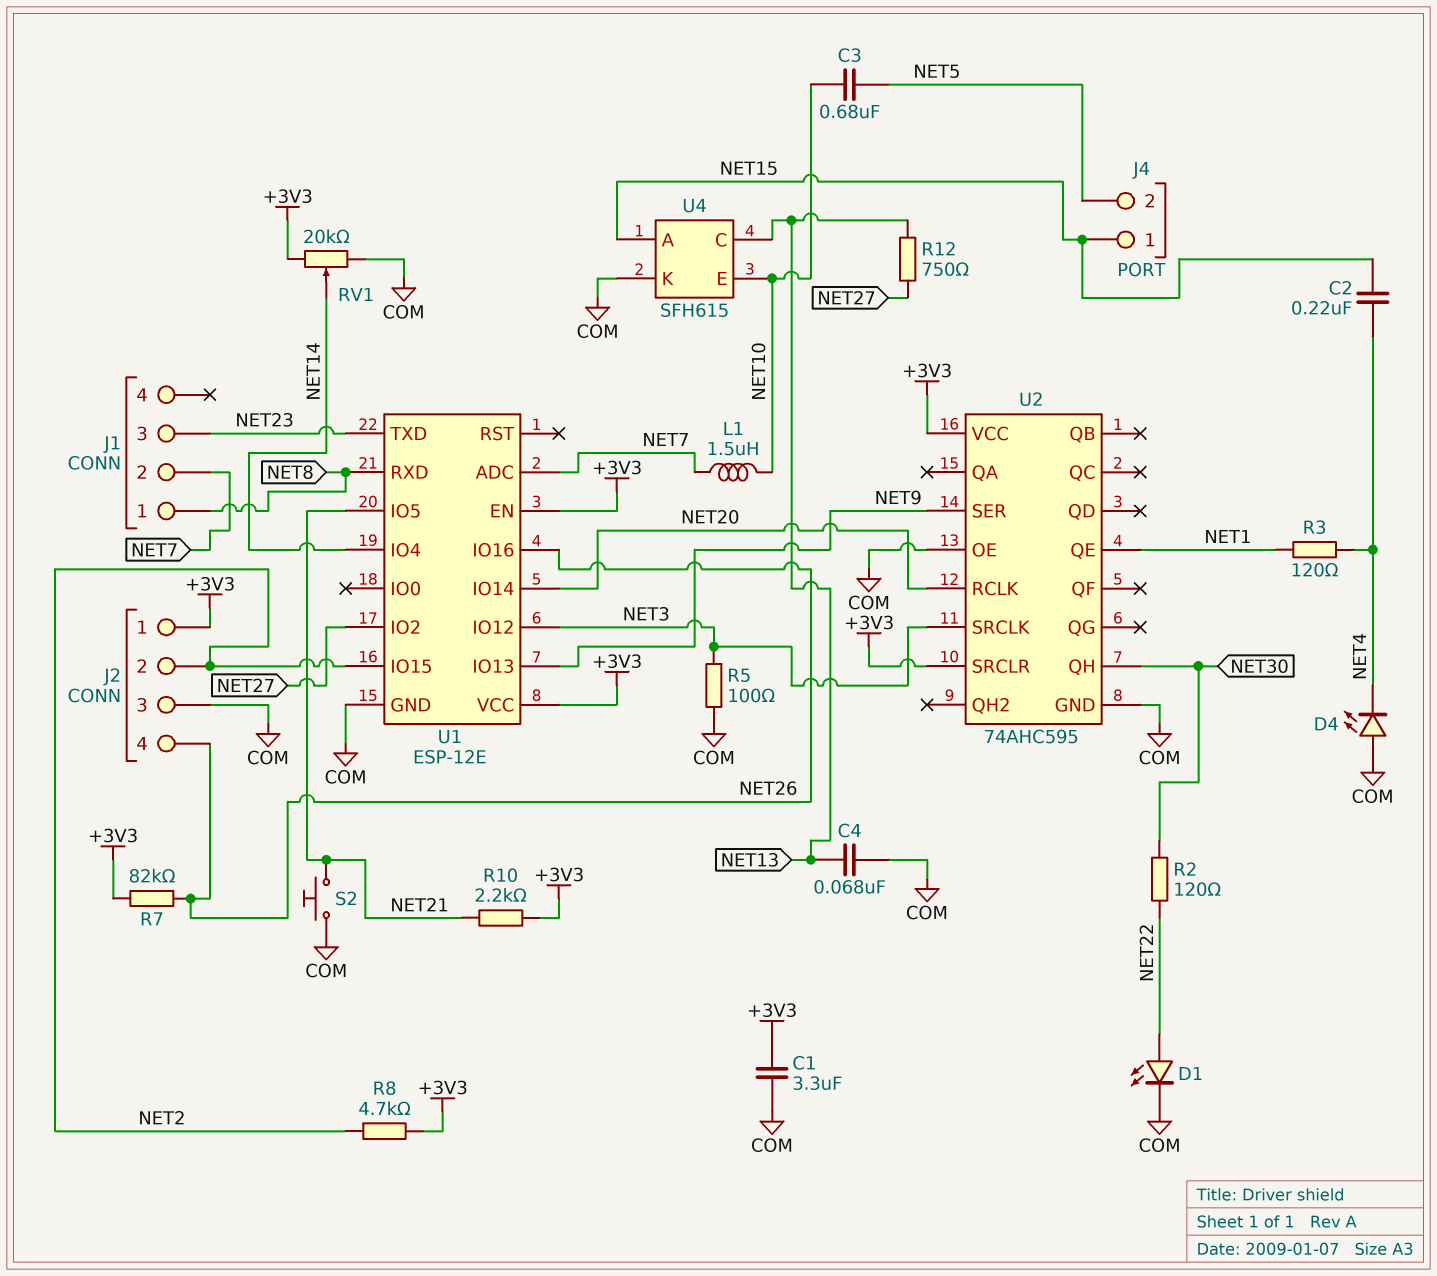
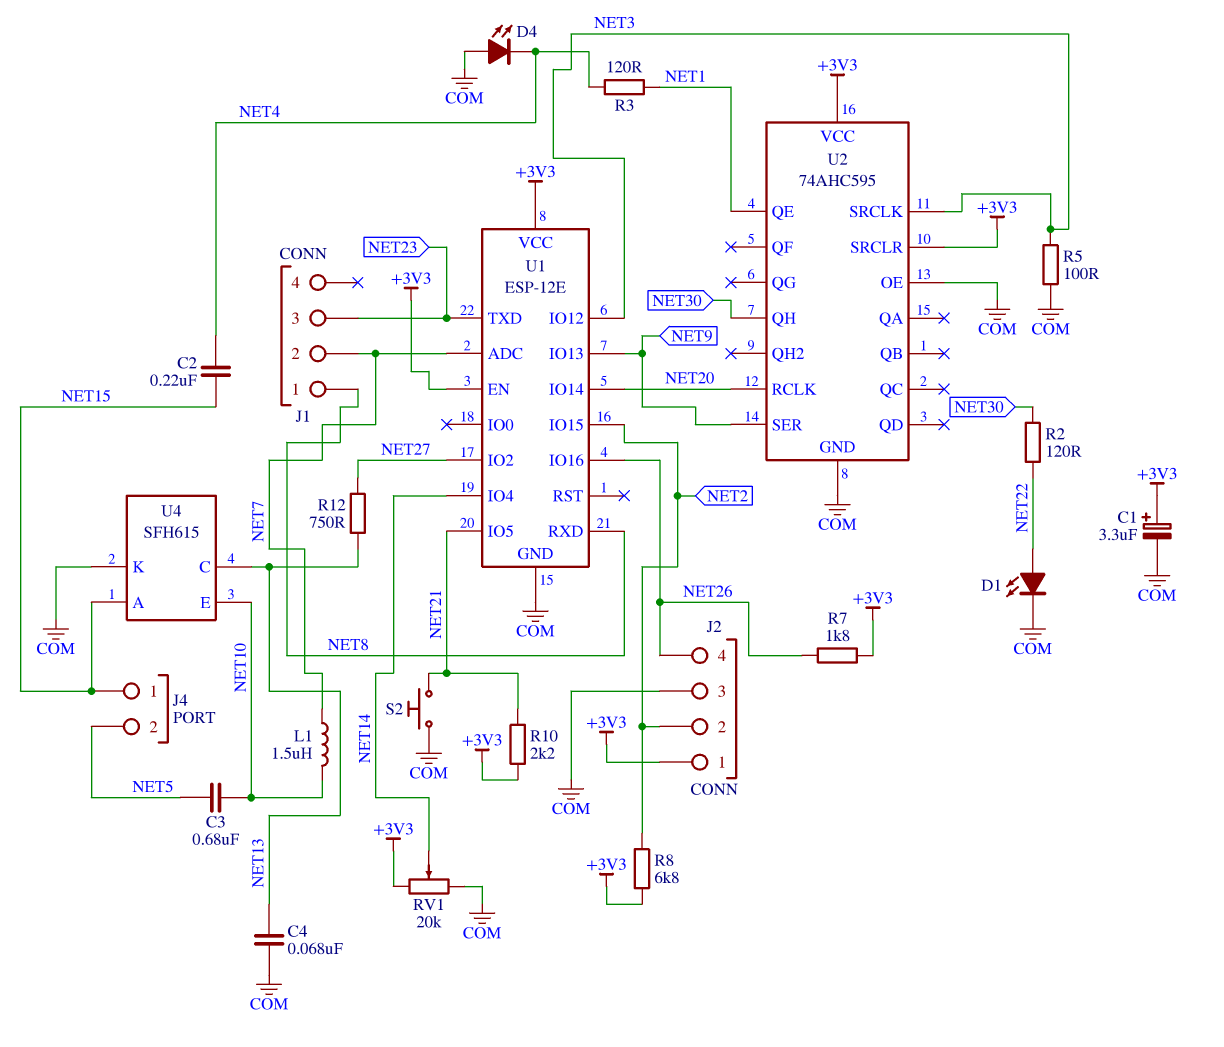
C1: 3.3uF (+3V3, COM) -> 3.3uF (plus +3V3, minus COM)
R7: 82k (+3V3, NET26) -> 1.8k (+3V3, NET26)
R8: 4.7k (+3V3, NET2) -> 6.8k (+3V3, NET2)

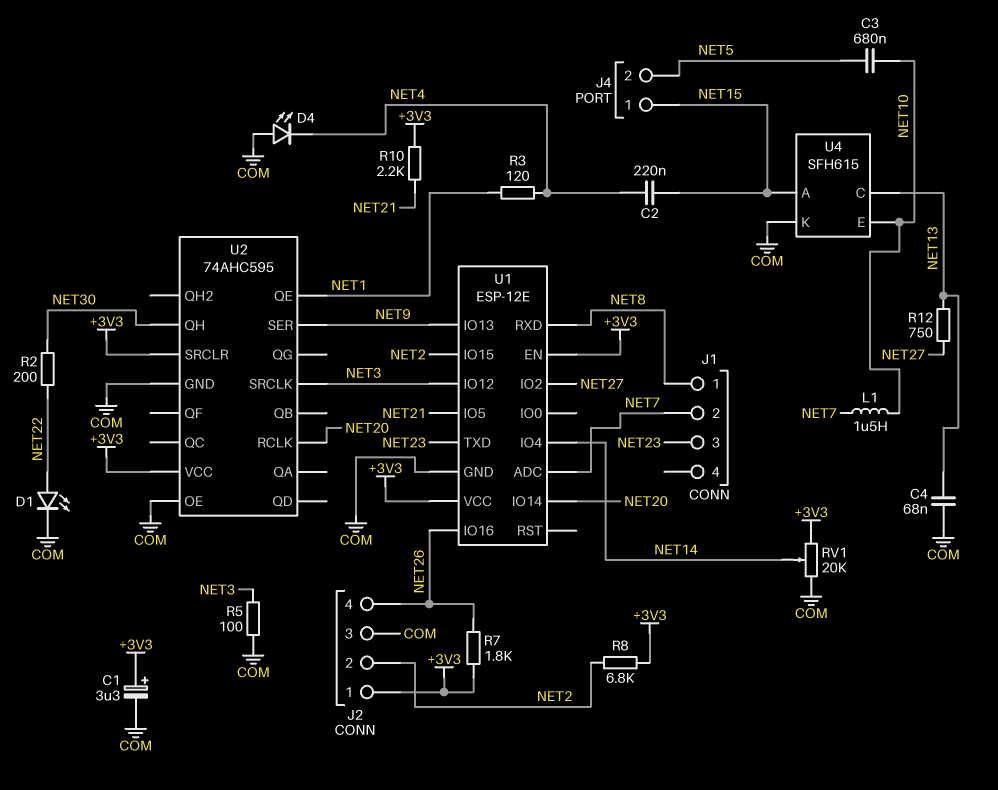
R2: 120 (NET22, NET30) -> 200 (NET22, NET30)
S2: button (COM, NET21) -> none

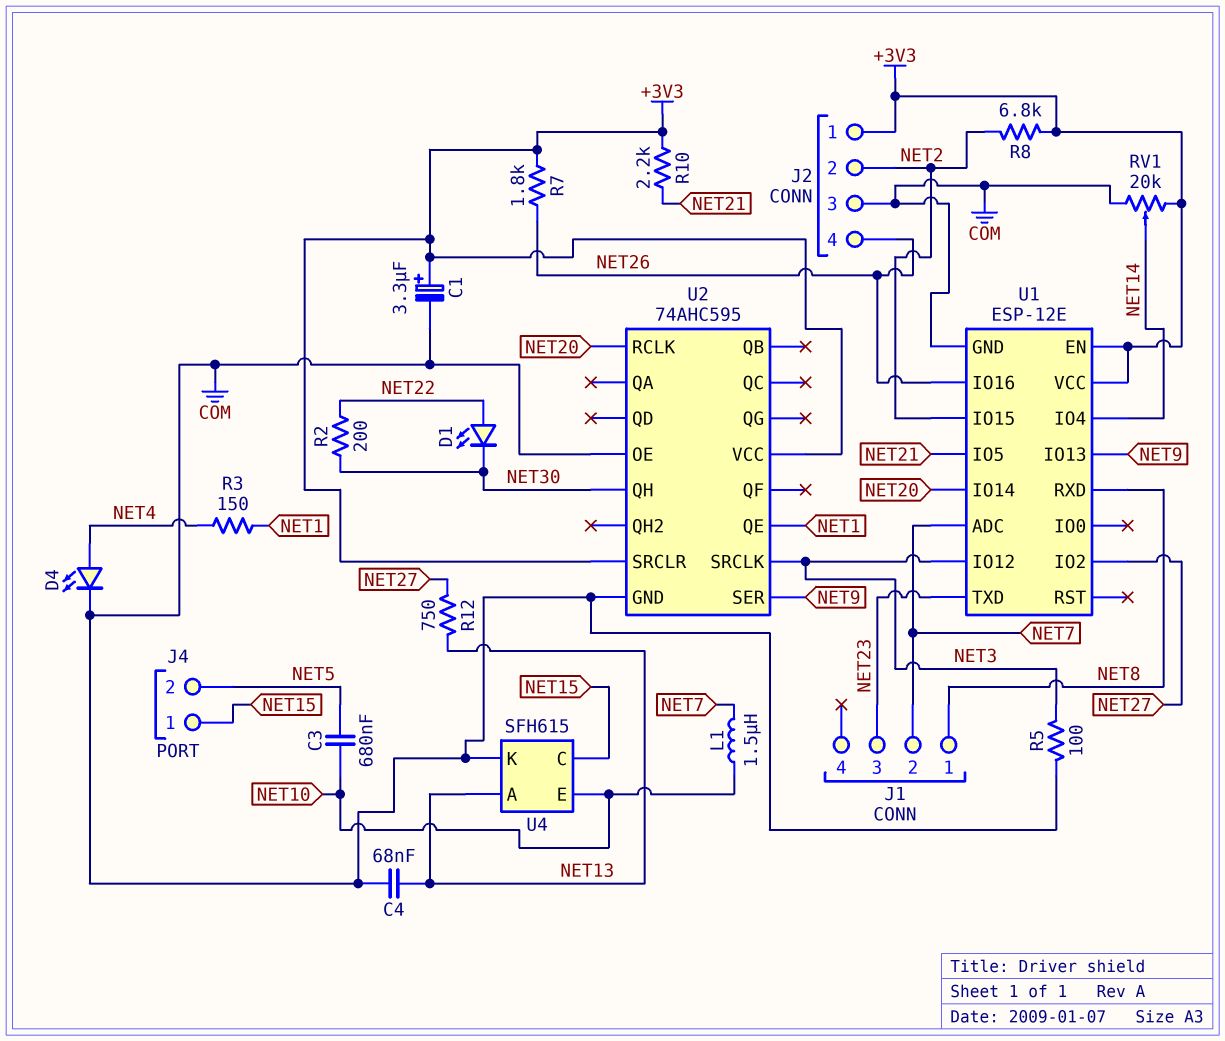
C2: 220nF (NET4, NET15) -> none
D1: LED (A NET22, K COM) -> LED (A NET22, K NET30)
D4: LED (A COM, K NET4) -> LED (A NET4, K COM)
R3: 120 (NET1, NET4) -> 150 (NET1, NET4)
U4 pin A: NET15 -> NET13
U4 pin C: NET13 -> NET15

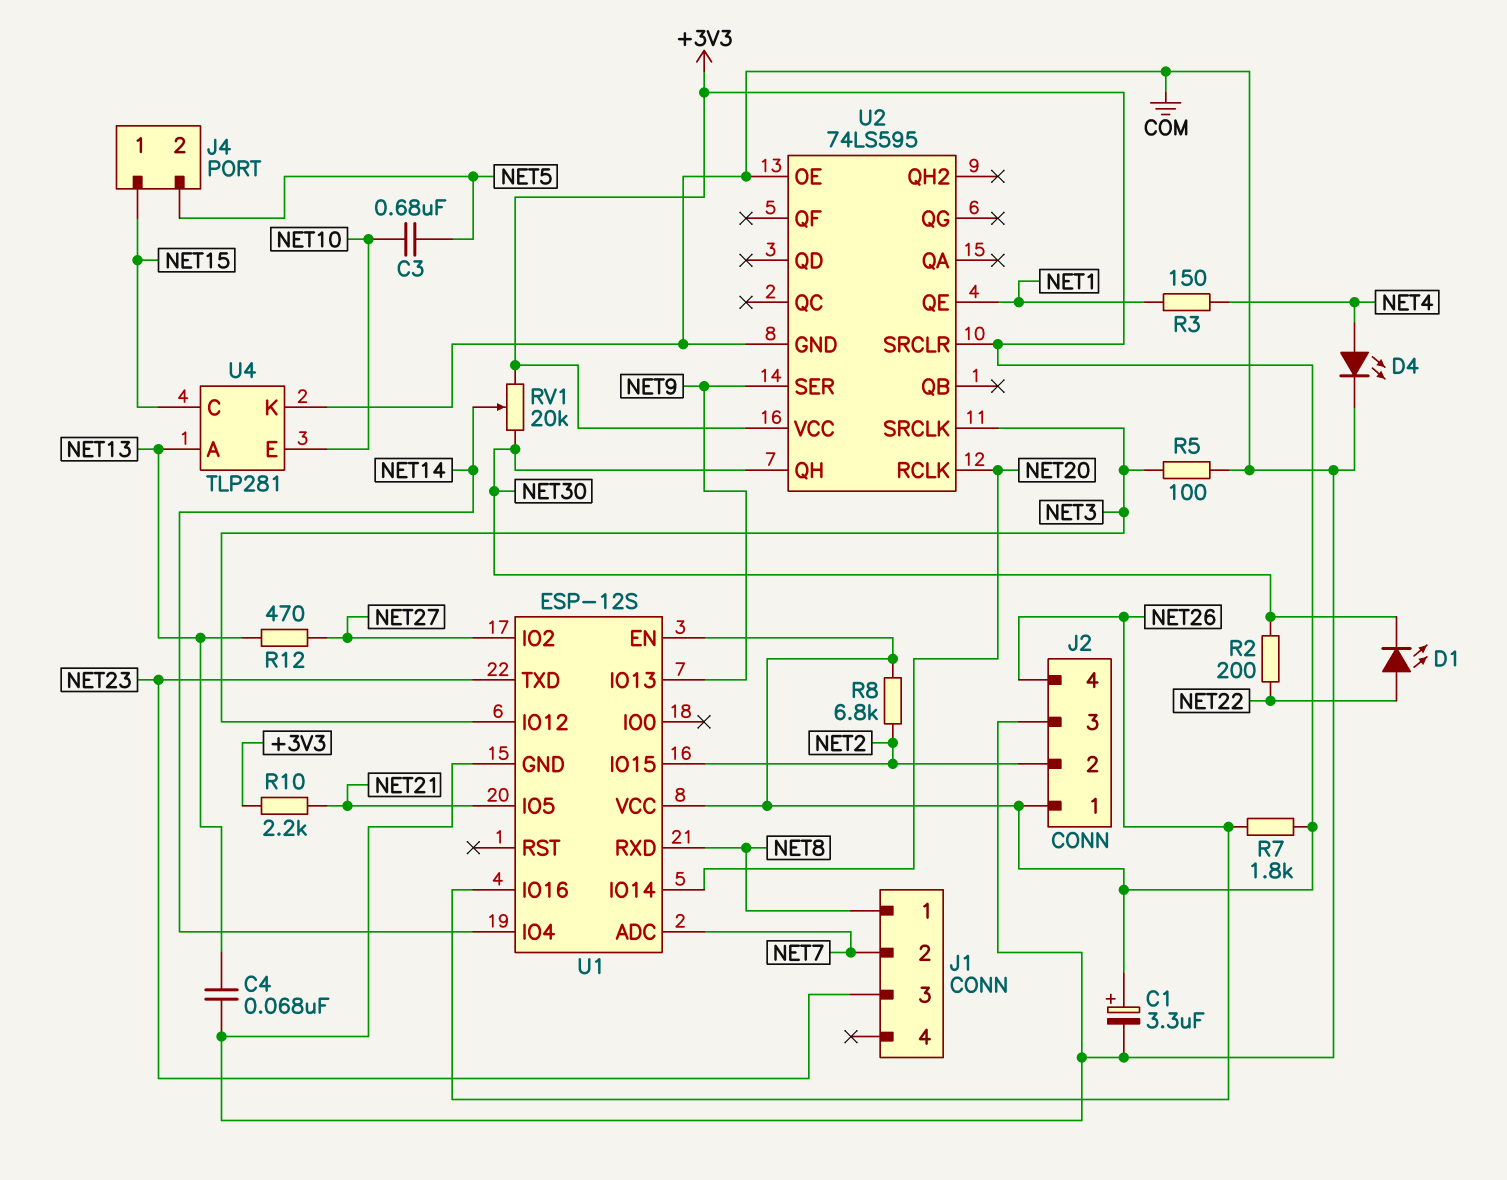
L1: 1.5uH (NET7, NET10) -> none
R12: 750 (NET13, NET27) -> 470 (NET13, NET27)
RV1: 20k (+3V3, COM, wiper NET14) -> 20k (+3V3, NET30, wiper NET14)
U1: ESP-12E -> ESP-12S
U2: 74AHC595 -> 74LS595
U4: SFH615 -> TLP281

